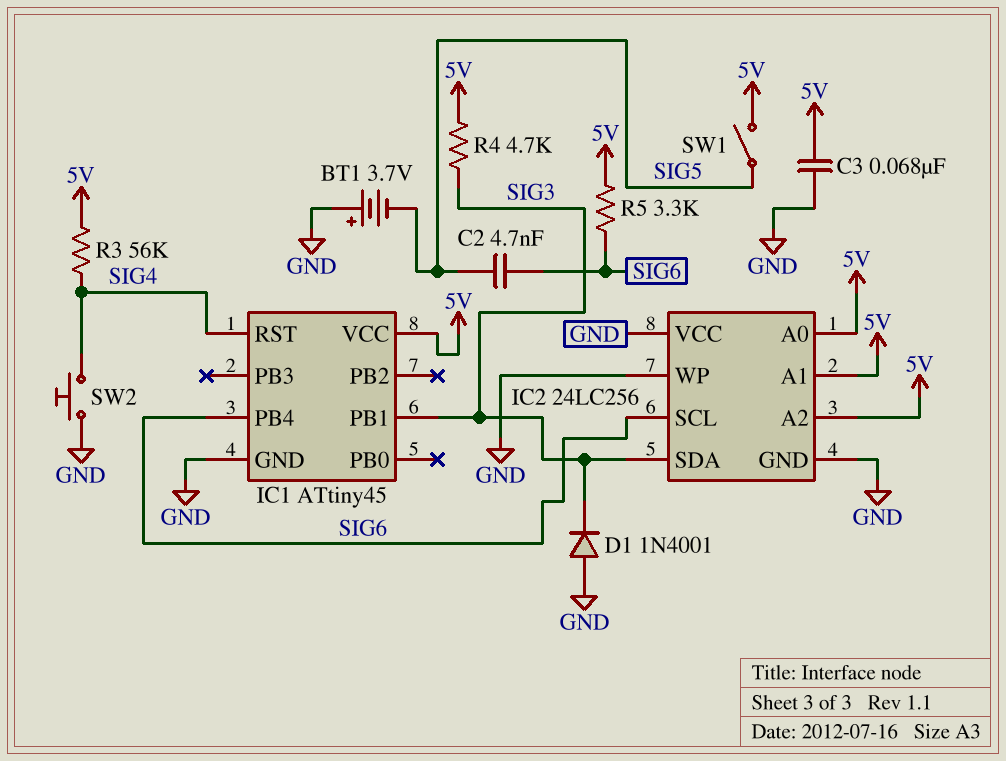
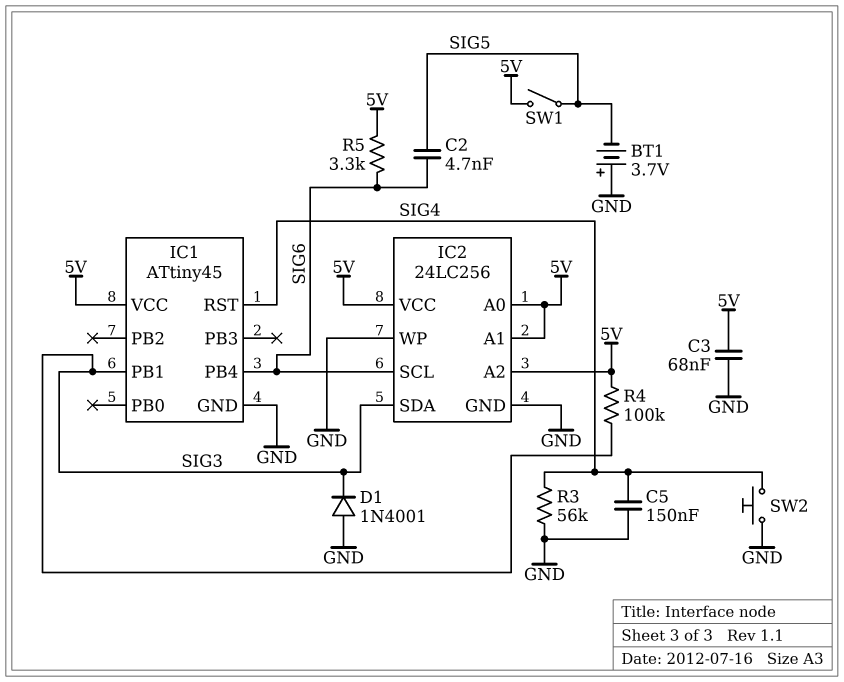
C5: none -> 150nF (GND, SIG4)
IC2 pin VCC: GND -> 5V
R3: 56k (5V, SIG4) -> 56k (GND, SIG4)
R4: 4.7k (5V, SIG3) -> 100k (5V, SIG3)

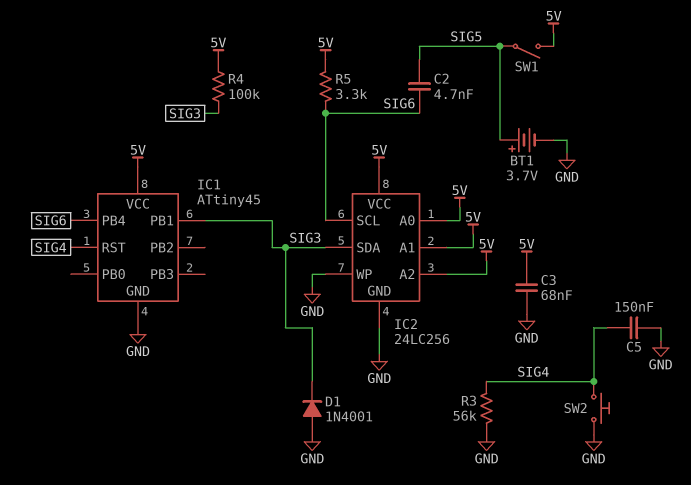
BT1: 3.7V (plus GND, minus SIG5) -> 3.7V (plus SIG5, minus GND)

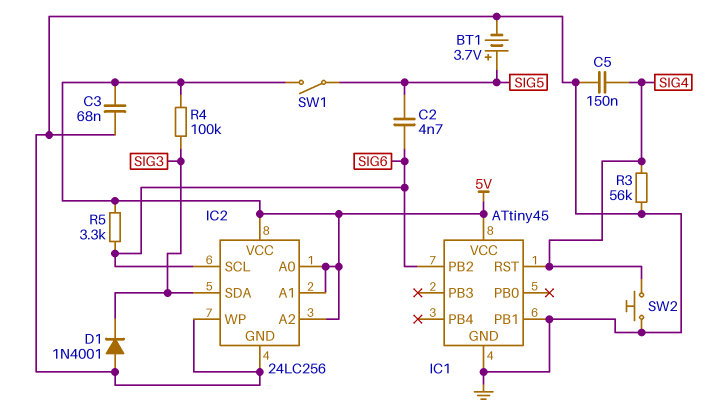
IC1 pin PB1: SIG3 -> GND
IC1 pin PB2: none -> SIG6
IC1 pin PB4: SIG6 -> none

